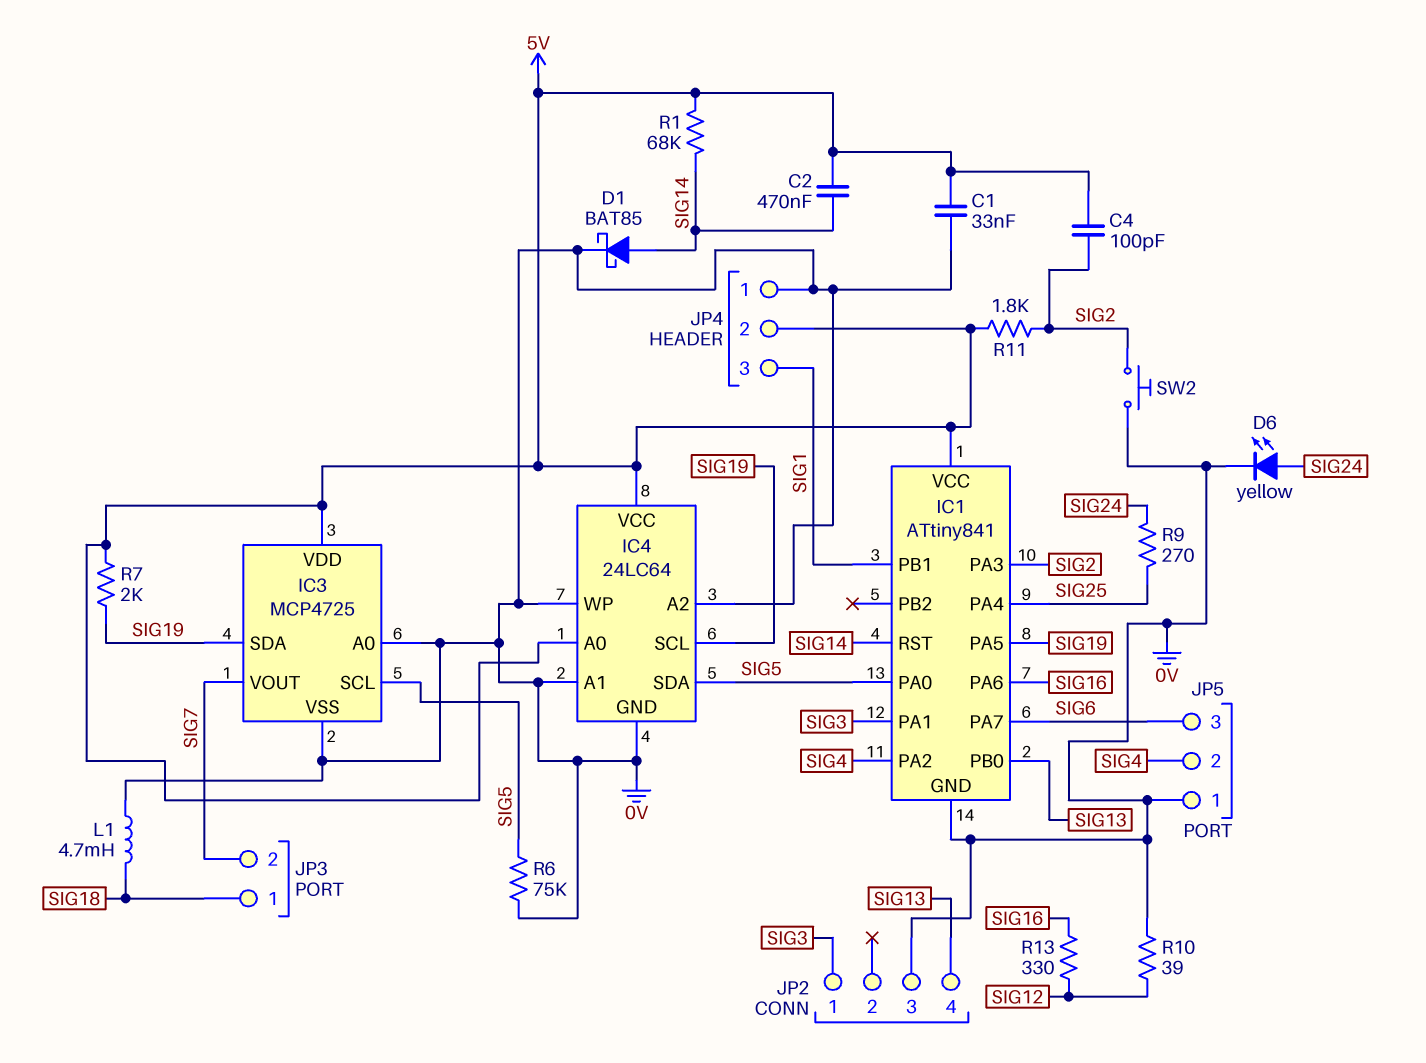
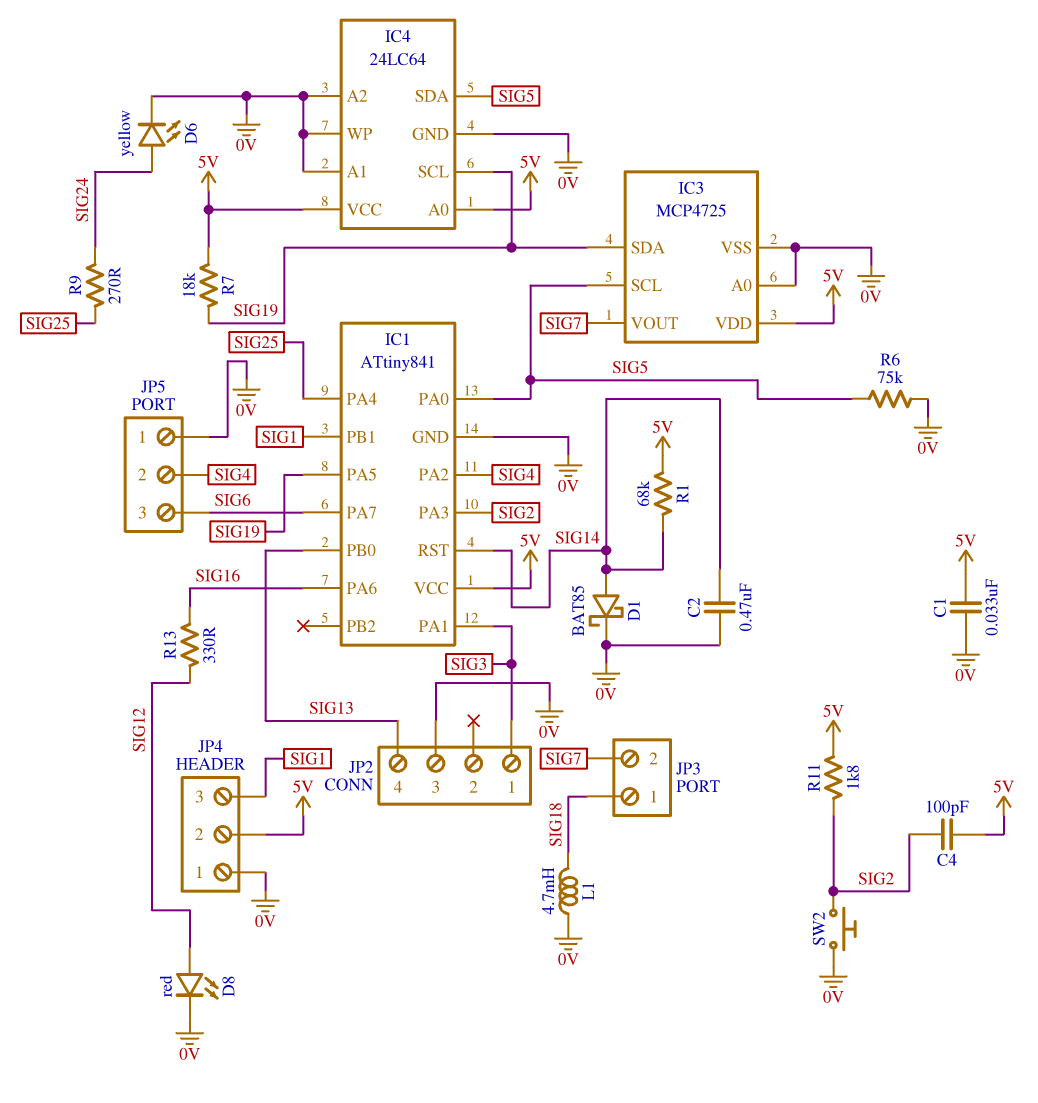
C2: 470nF (5V, SIG14) -> 470nF (0V, SIG14)
D8: none -> LED red (A SIG12, K 0V)
R7: 2k (5V, SIG19) -> 18k (5V, SIG19)
R10: 39 (0V, SIG12) -> none

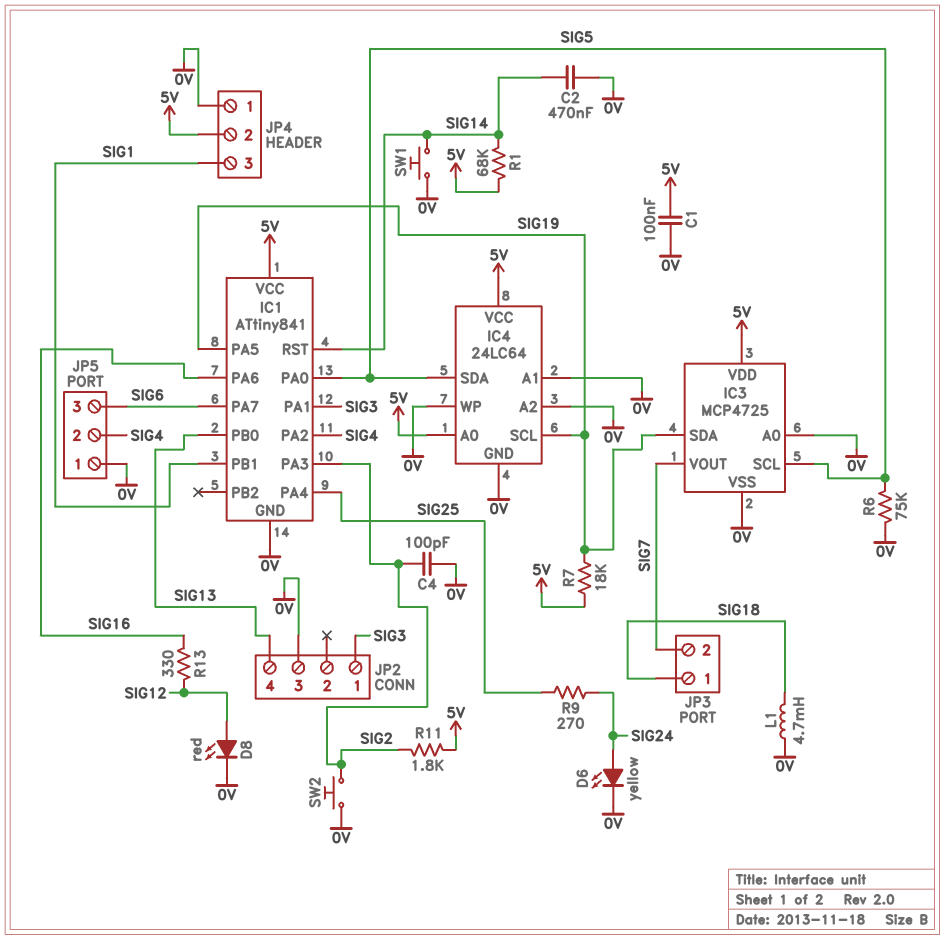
C1: 33nF (0V, 5V) -> 100nF (0V, 5V)
C4: 100pF (5V, SIG2) -> 100pF (0V, SIG2)
D1: schottky BAT85 (A SIG14, K 0V) -> none
SW1: none -> button (0V, SIG14)

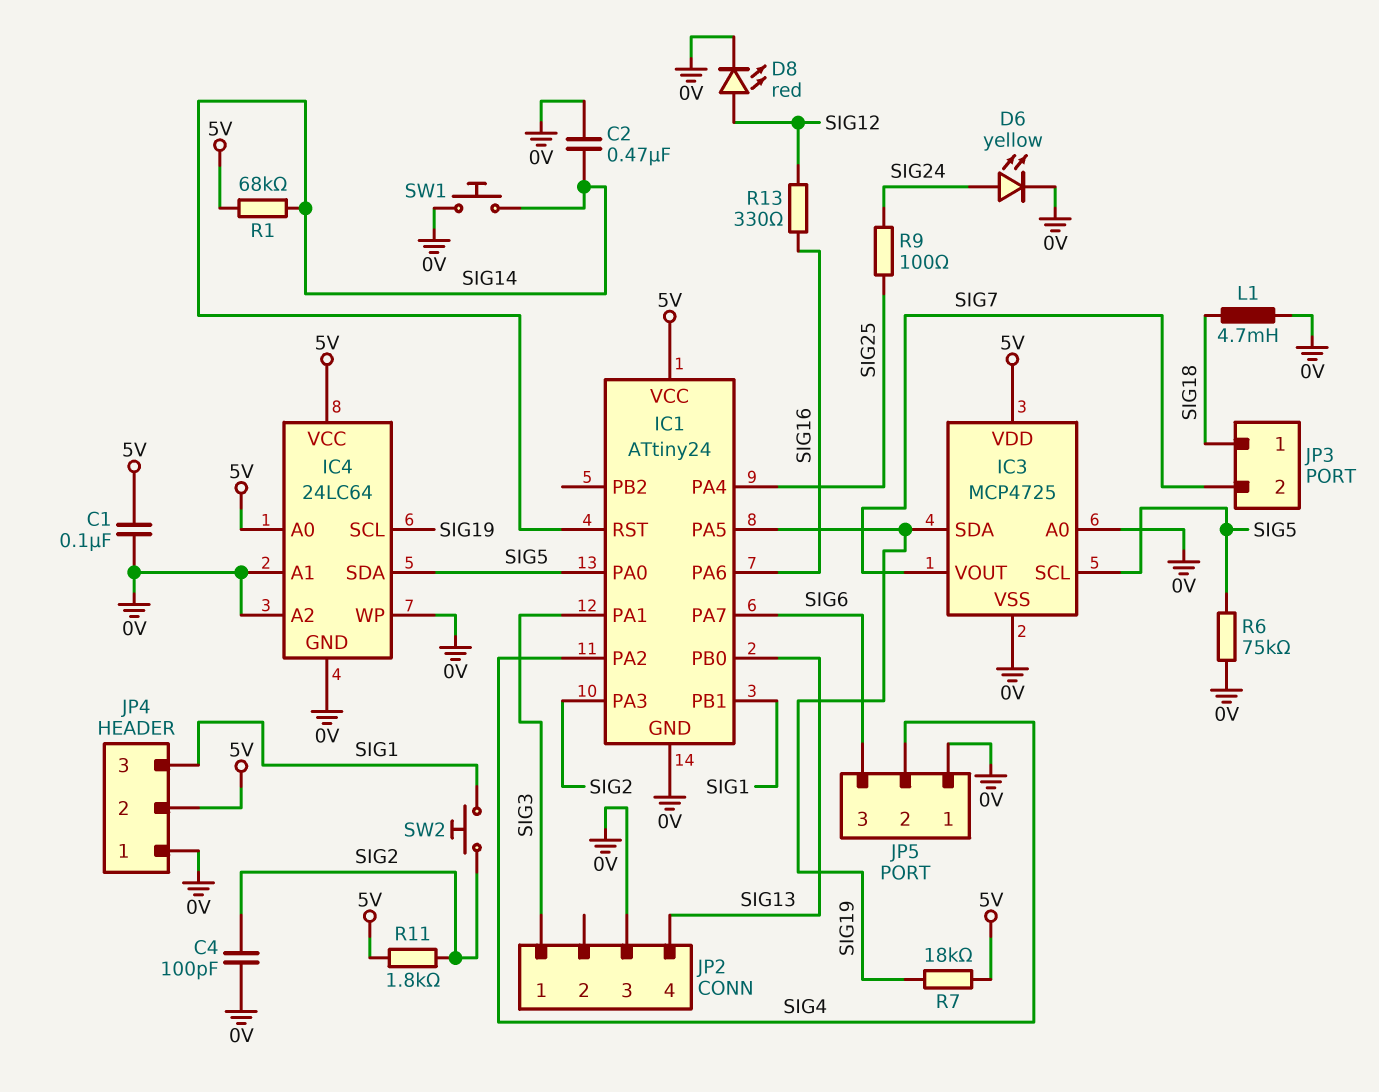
IC1: ATtiny841 -> ATtiny24
R9: 270 (SIG24, SIG25) -> 100 (SIG24, SIG25)
SW2: button (0V, SIG2) -> button (SIG1, SIG2)

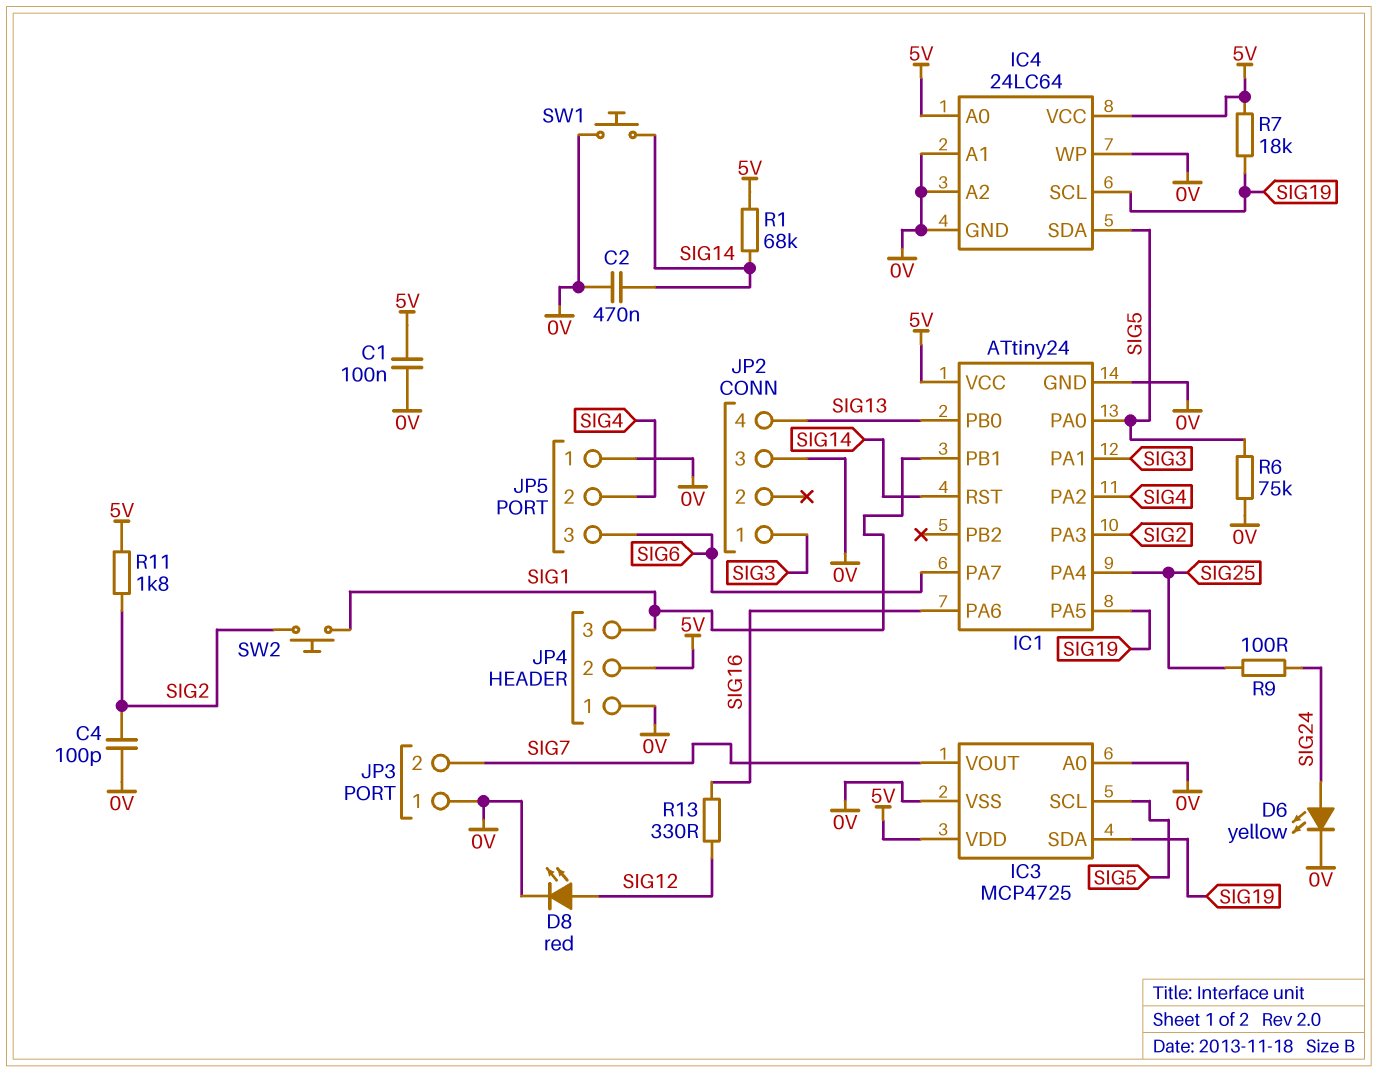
JP3 pin 1: SIG18 -> 0V
L1: 4.7mH (0V, SIG18) -> none

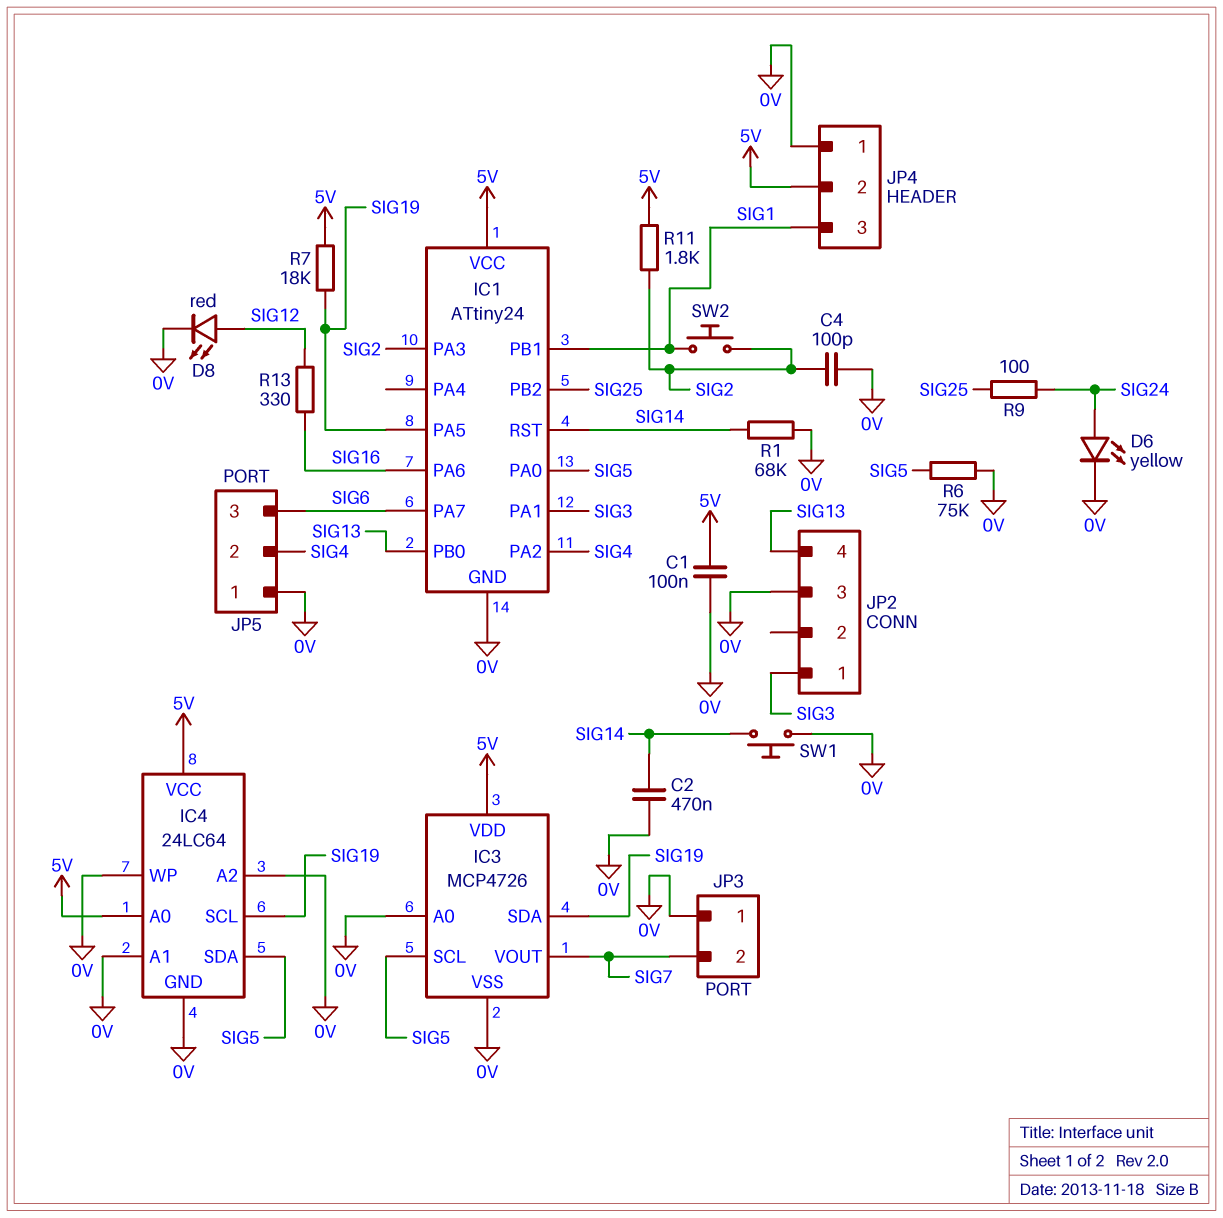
IC1 pin PA4: SIG25 -> none
IC1 pin PB2: none -> SIG25
IC3: MCP4725 -> MCP4726
R1: 68k (5V, SIG14) -> 68k (0V, SIG14)

